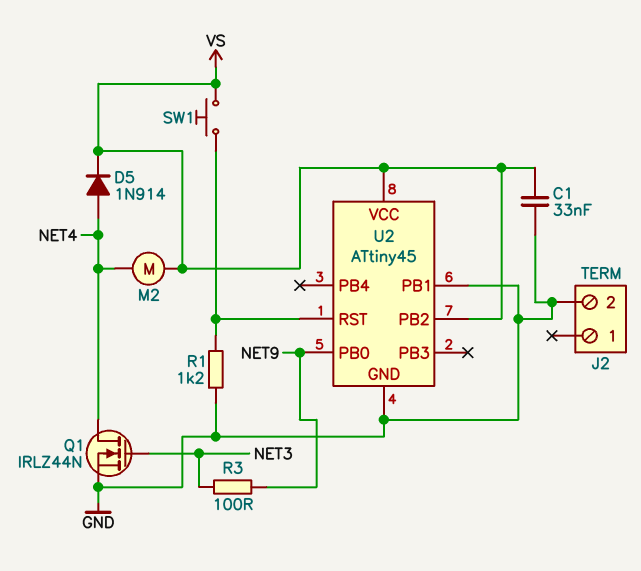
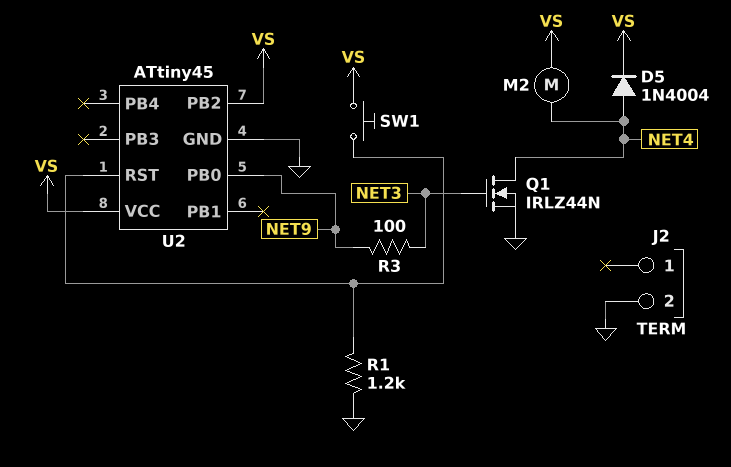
C1: 33nF (GND, VS) -> none
D5: diode 1N914 (A NET4, K VS) -> diode 1N4004 (A NET4, K VS)
U2 pin PB1: GND -> none

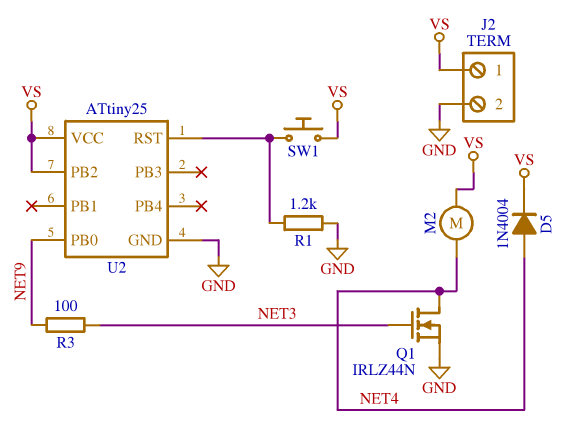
J2 pin 1: none -> VS
U2: ATtiny45 -> ATtiny25

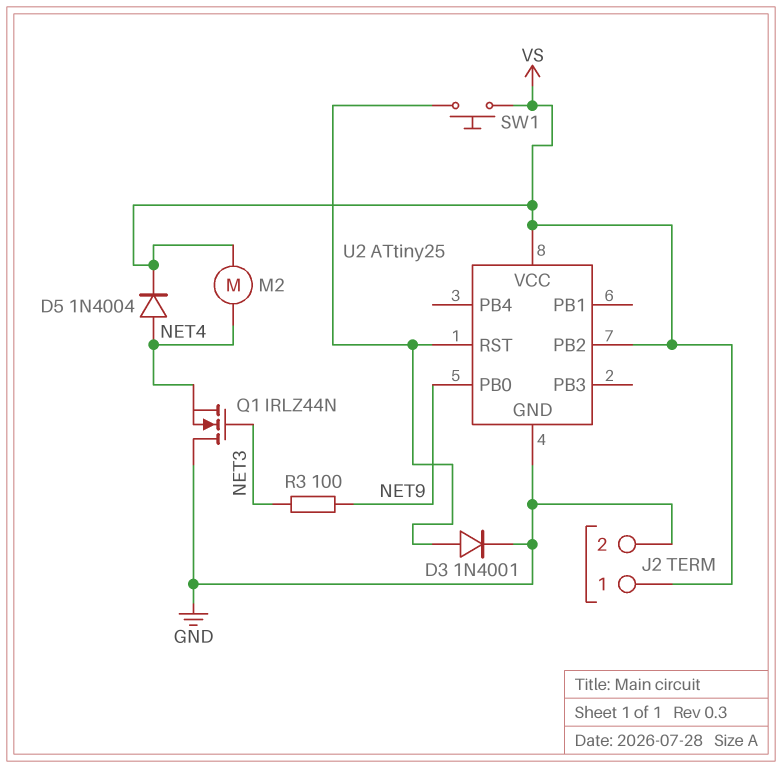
D3: none -> diode 1N4001 (A U2/RST, K GND)
Q1: NMOS IRLZ44N (G NET3, D NET4, S GND) -> NMOS IRLZ44N (G NET3, D GND, S NET4)
R1: 1.2k (GND, U2/RST) -> none

